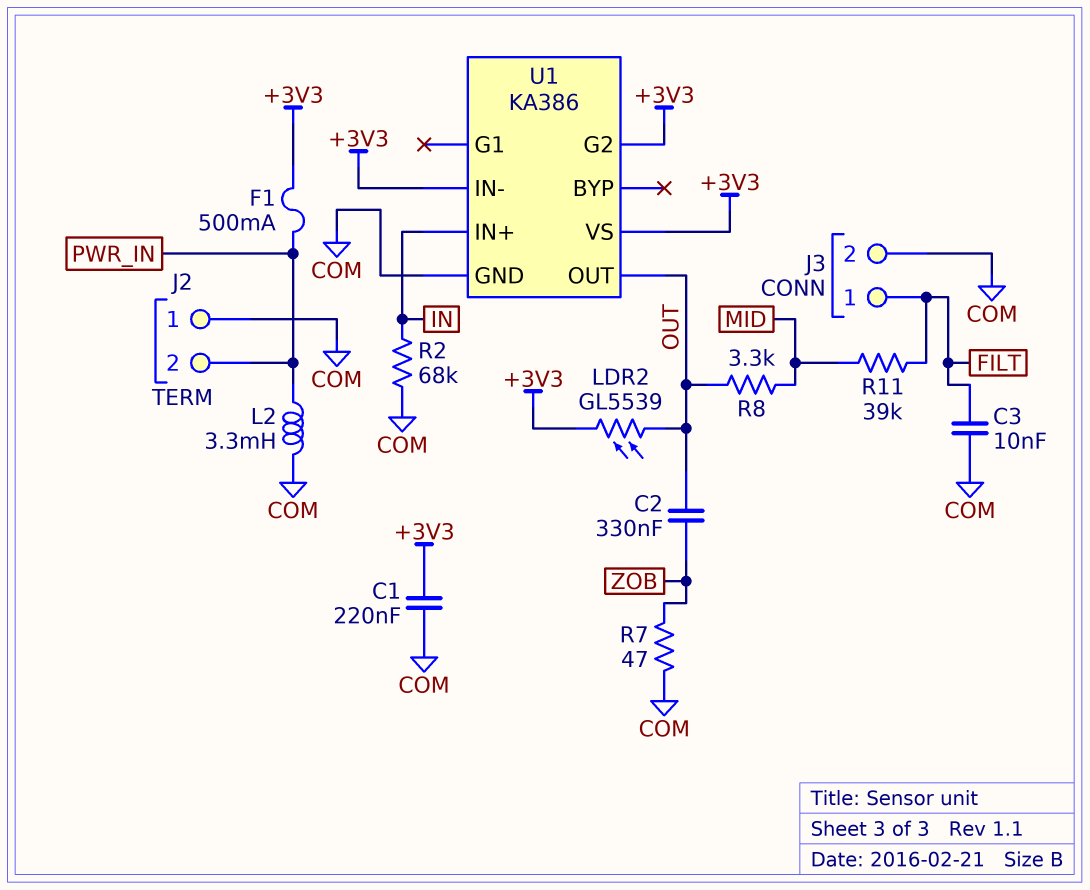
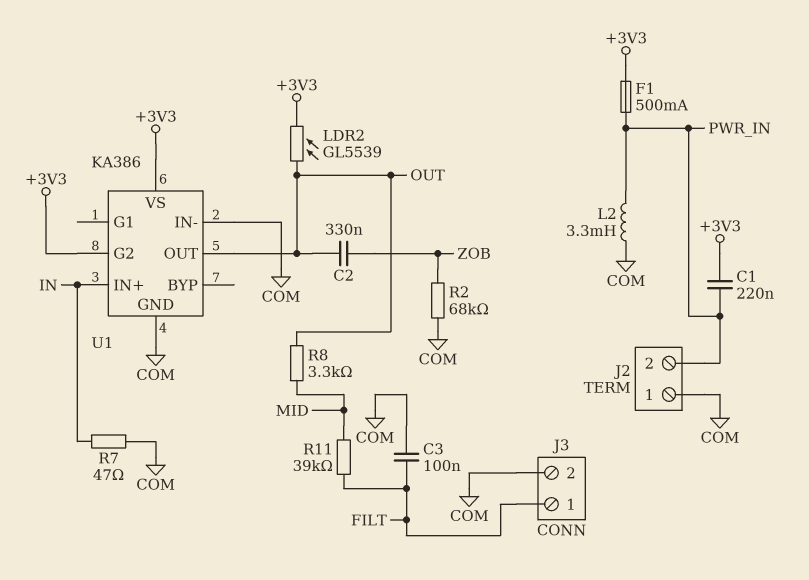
C1: 220nF (+3V3, COM) -> 220nF (+3V3, PWR_IN)
C3: 10nF (COM, FILT) -> 100nF (COM, FILT)
R2: 68k (COM, IN) -> 68k (COM, ZOB)
R7: 47 (COM, ZOB) -> 47 (COM, IN)
U1 pin IN-: +3V3 -> COM

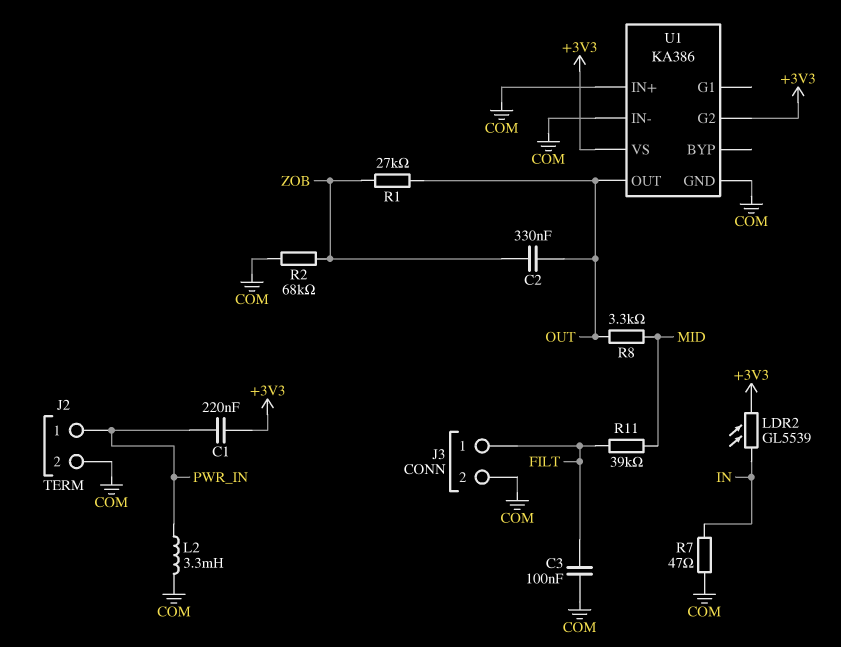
F1: 500mA (+3V3, PWR_IN) -> none
J2 pin 1: COM -> PWR_IN
J2 pin 2: PWR_IN -> COM
LDR2: GL5539 (+3V3, OUT) -> GL5539 (+3V3, IN)
R1: none -> 27k (OUT, ZOB)
U1 pin IN+: IN -> COM

